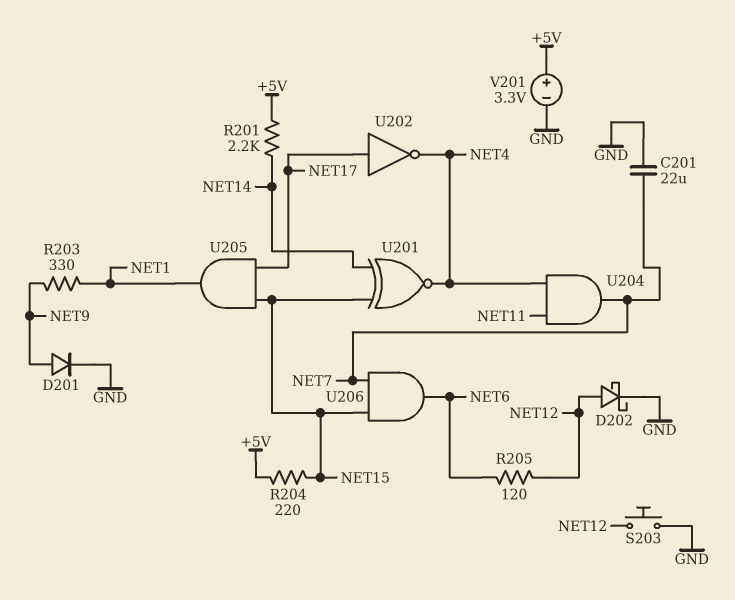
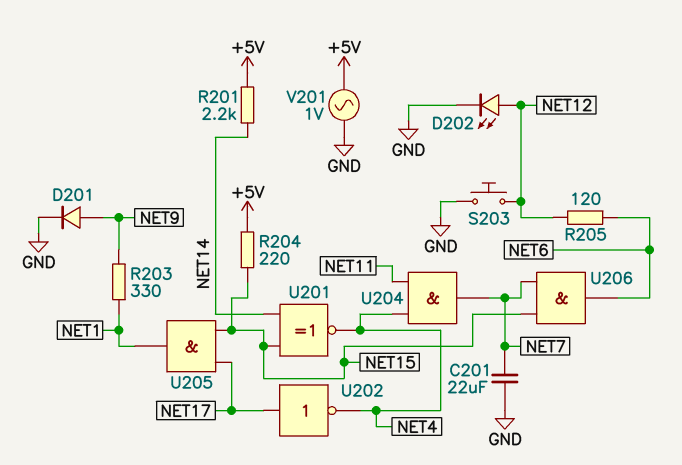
D202: schottky (A NET12, K GND) -> LED (A NET12, K GND)
V201: 3.3V (plus +5V, minus GND) -> AC 1V (+5V, GND)

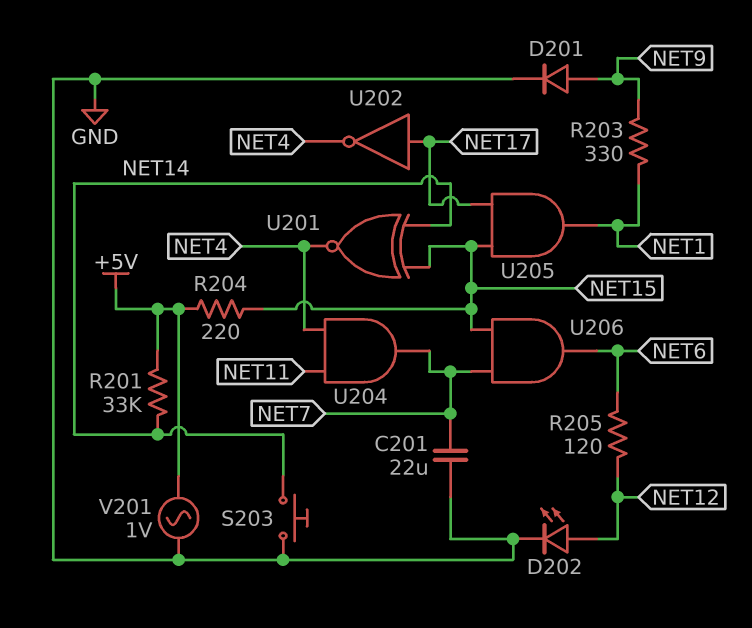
R201: 2.2k (+5V, NET14) -> 33k (+5V, NET14)
S203: button (GND, NET12) -> button (GND, NET14)

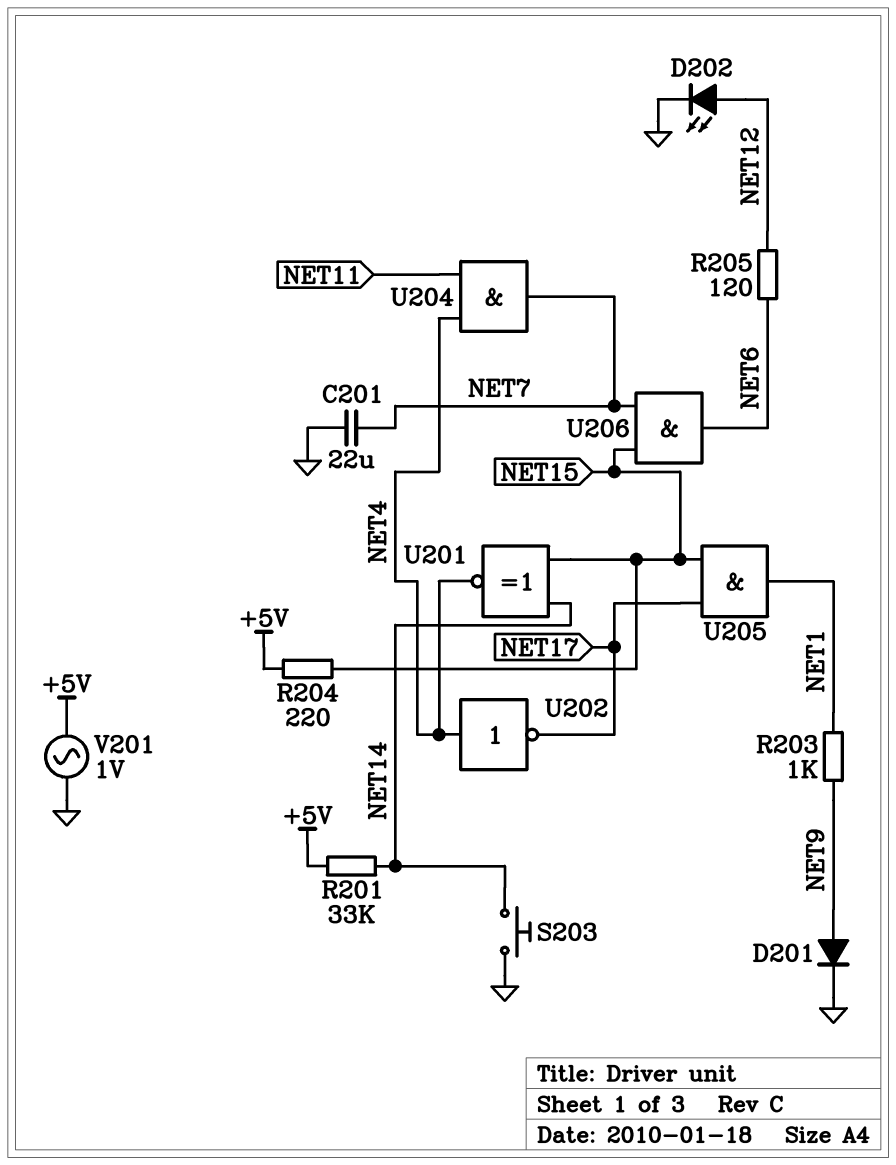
R203: 330 (NET1, NET9) -> 1k (NET1, NET9)
U202: NOT (in NET17, out NET4) -> NOT (in NET4, out NET17)

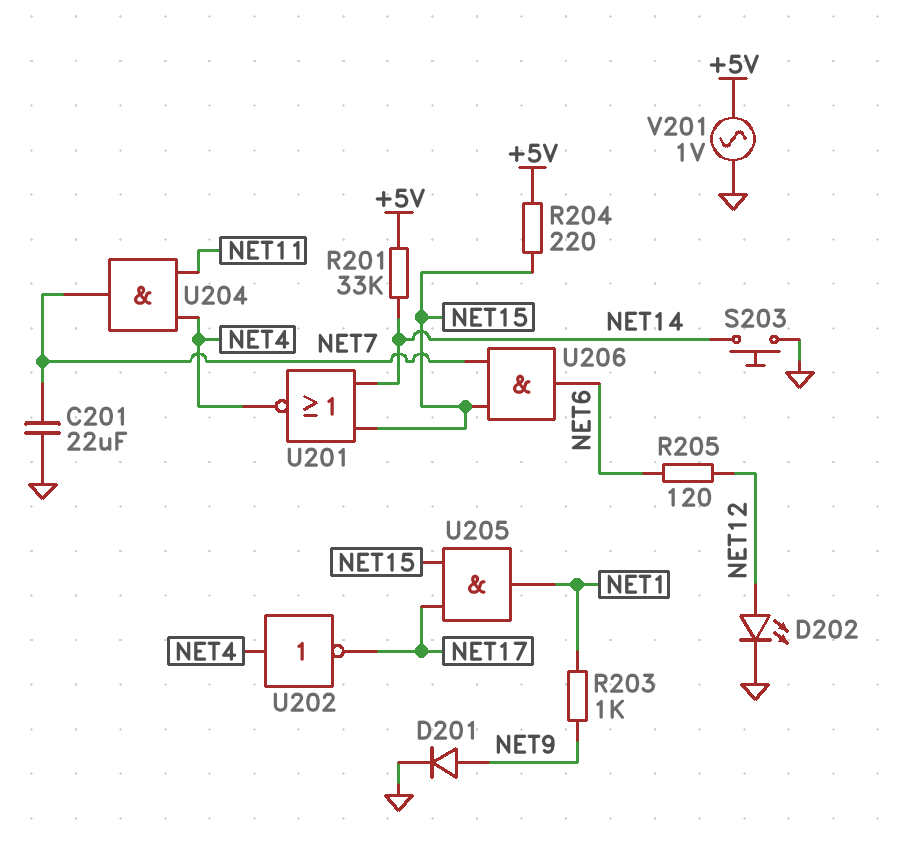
U201: XNOR (in NET14, in NET15, out NET4) -> NOR (in NET14, in NET15, out NET4)

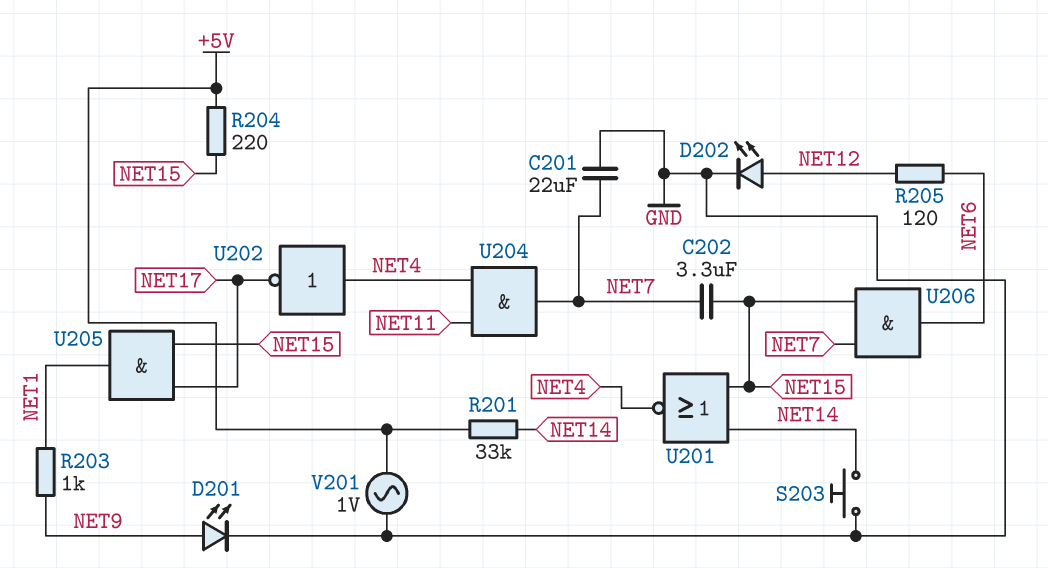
C202: none -> 3.3uF (NET7, NET15)
D201: diode (A NET9, K GND) -> LED (A NET9, K GND)

